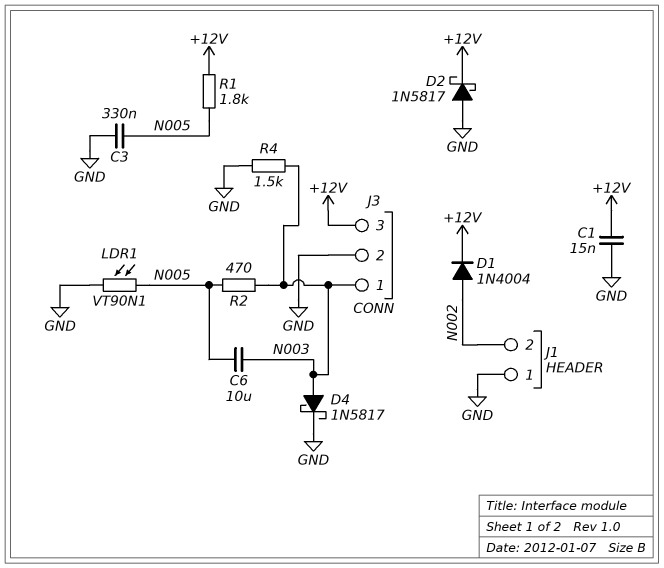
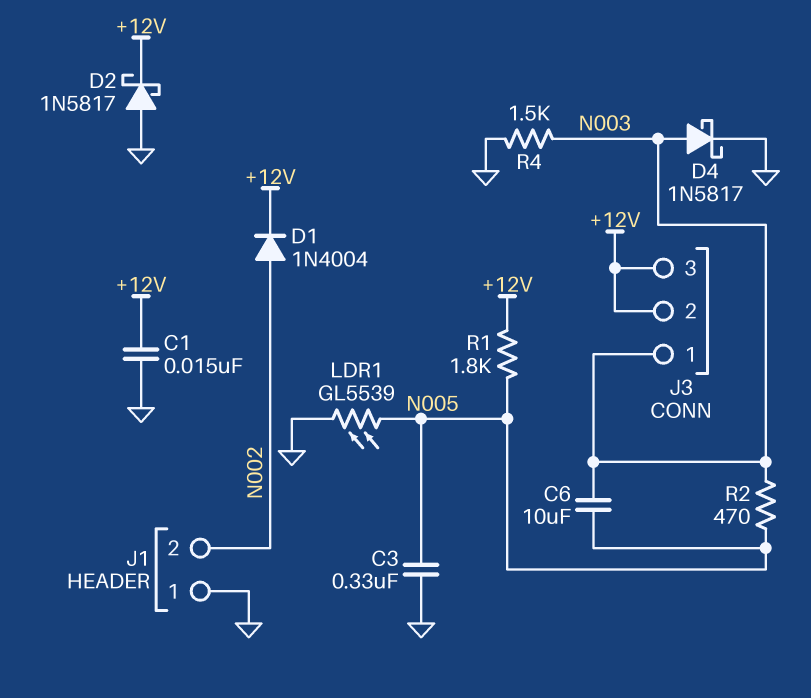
J3 pin 2: GND -> +12V
LDR1: VT90N1 (GND, N005) -> GL5539 (GND, N005)

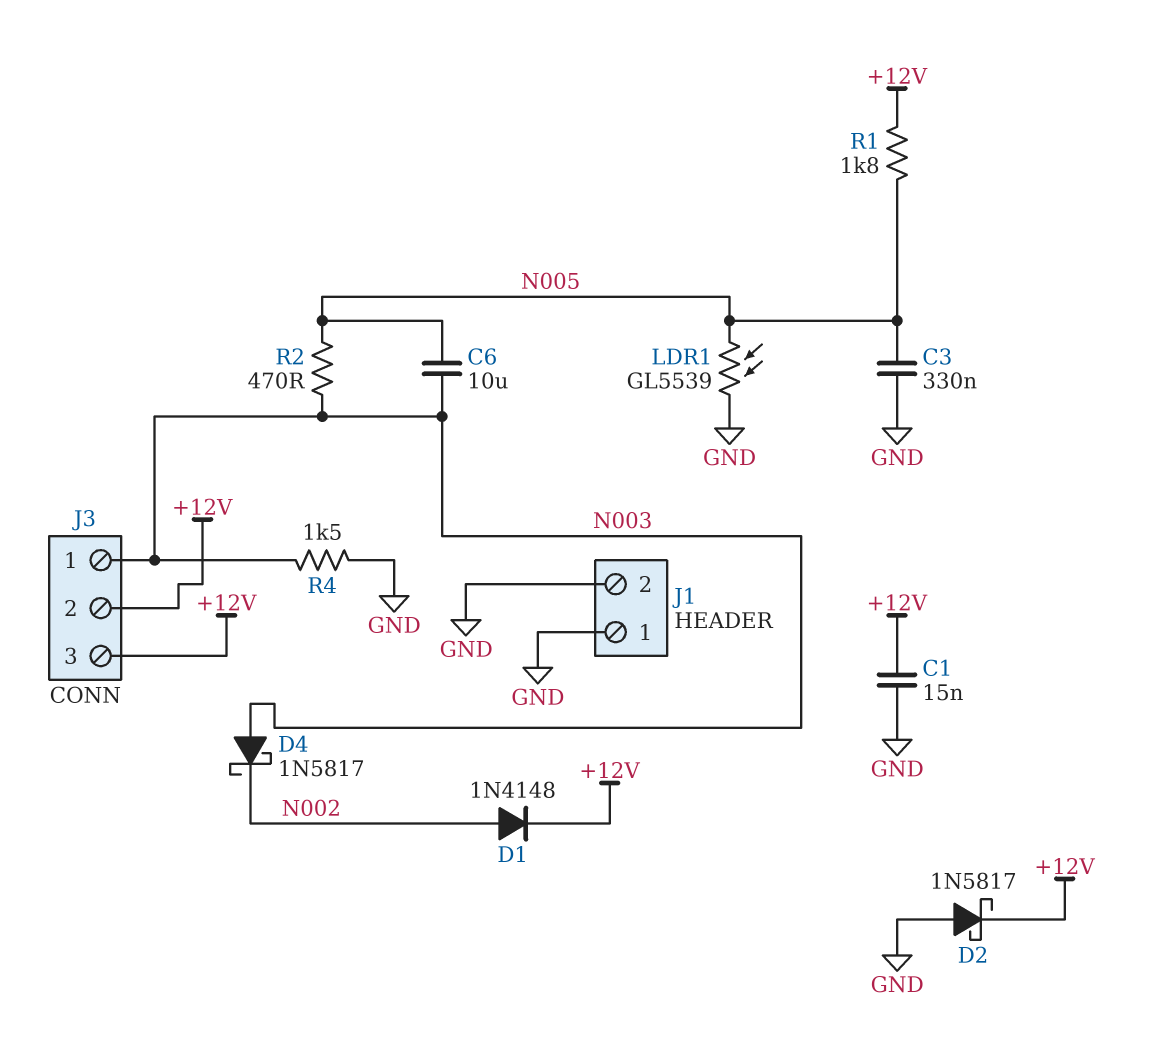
D1: diode 1N4004 (A N002, K +12V) -> diode 1N4148 (A N002, K +12V)
D4: schottky 1N5817 (A N003, K GND) -> schottky 1N5817 (A N003, K N002)
J1 pin 2: N002 -> GND

